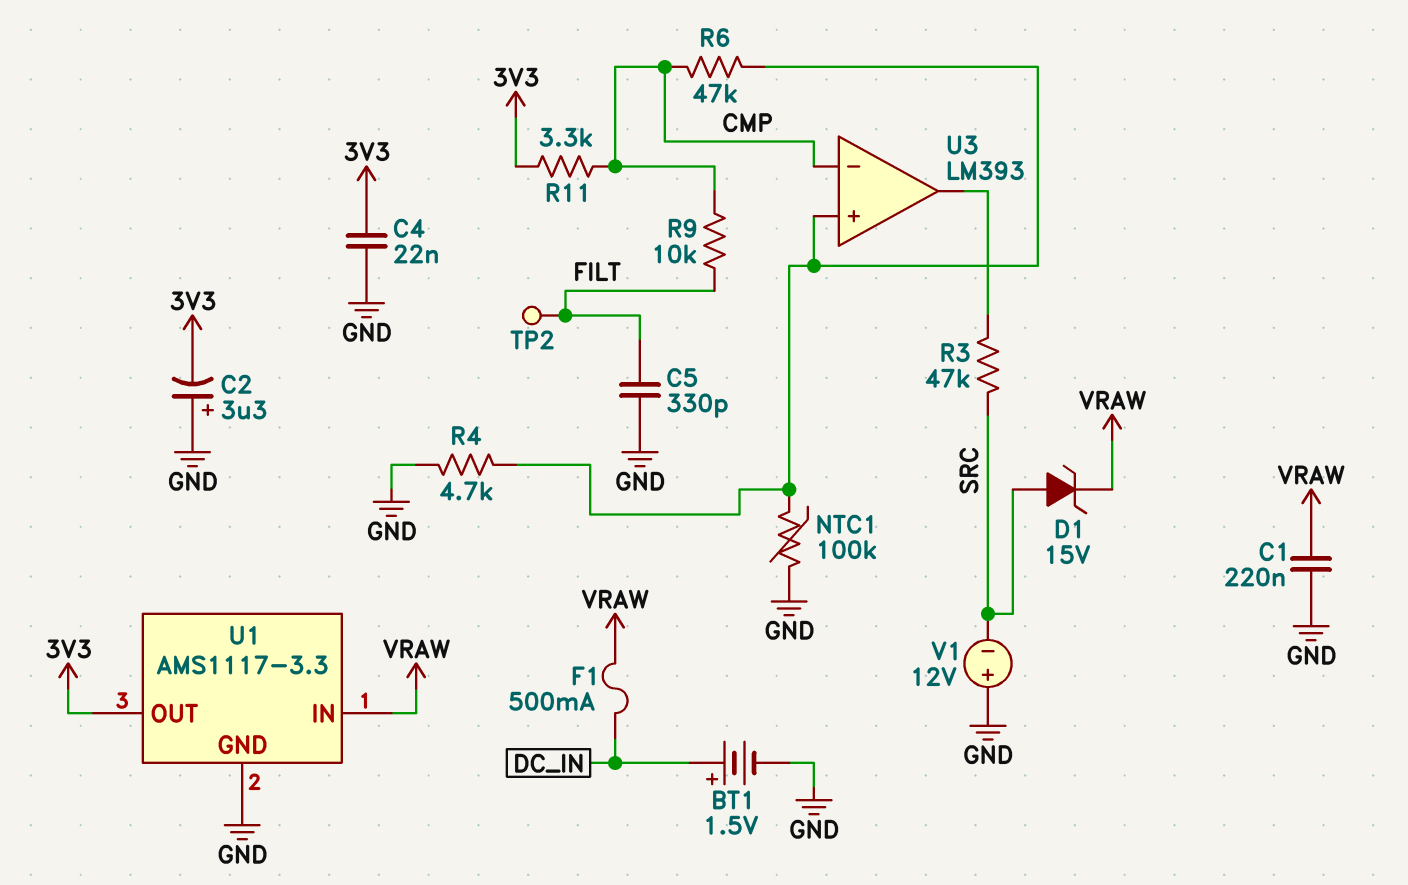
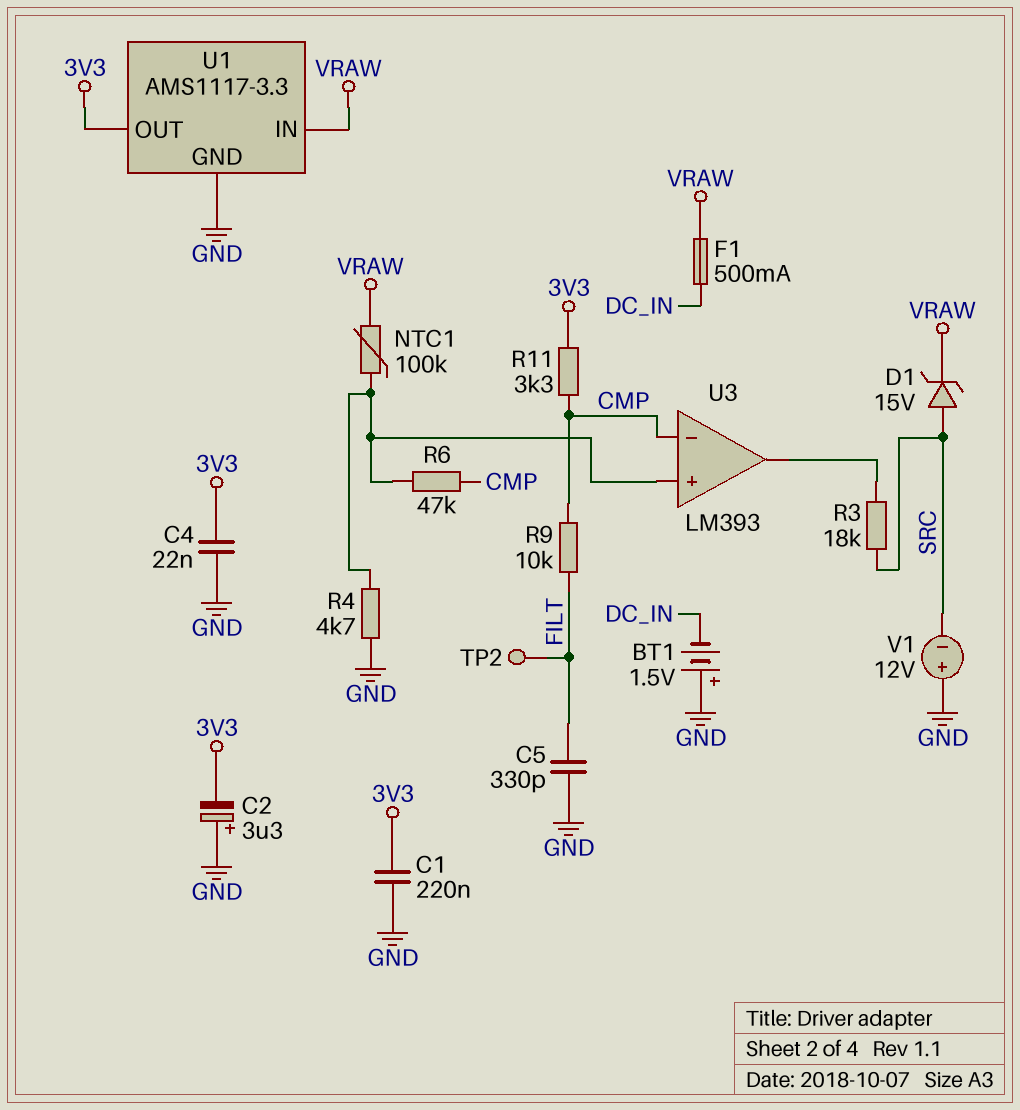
BT1: 1.5V (plus DC_IN, minus GND) -> 1.5V (plus GND, minus DC_IN)
C1: 220nF (GND, VRAW) -> 220nF (3V3, GND)
NTC1: 100k (GND, U3/in+) -> 100k (U3/in+, VRAW)
R3: 47k (SRC, U3/out) -> 18k (SRC, U3/out)

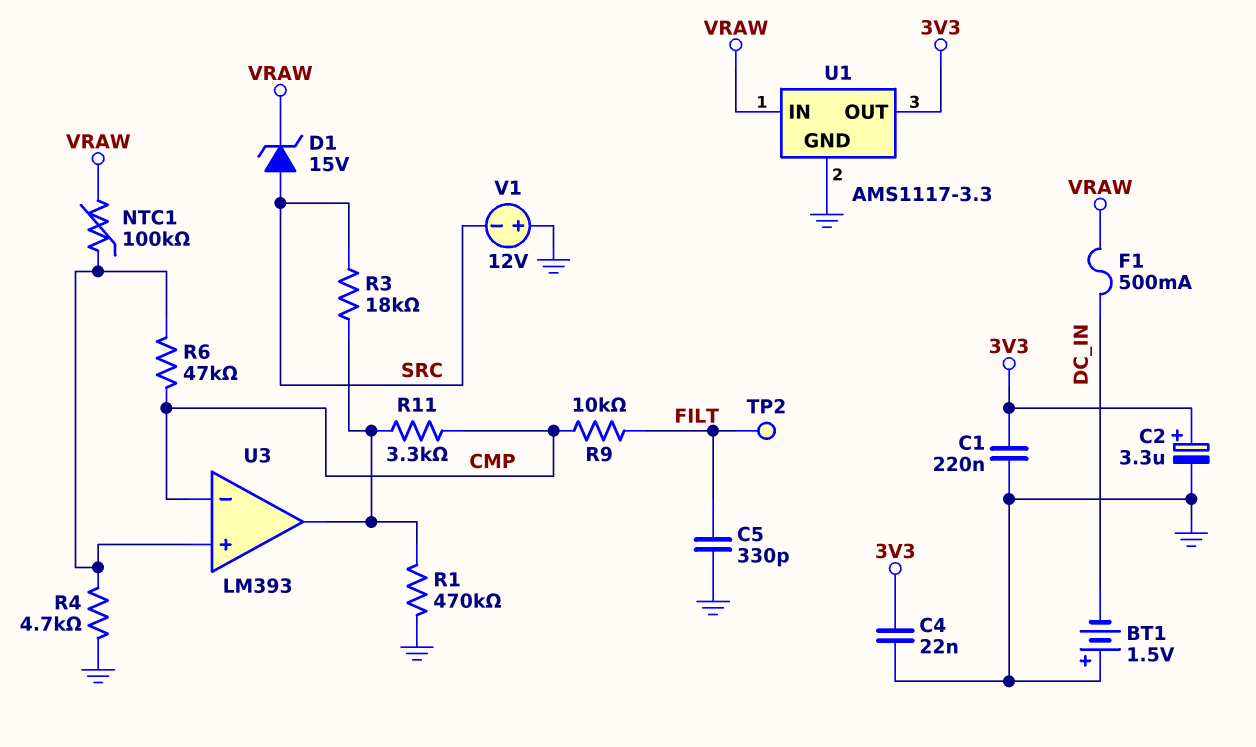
C2: 3.3uF (plus GND, minus 3V3) -> 3.3uF (plus 3V3, minus GND)
R1: none -> 470k (GND, U3/out)
R11: 3.3k (3V3, CMP) -> 3.3k (CMP, U3/out)

